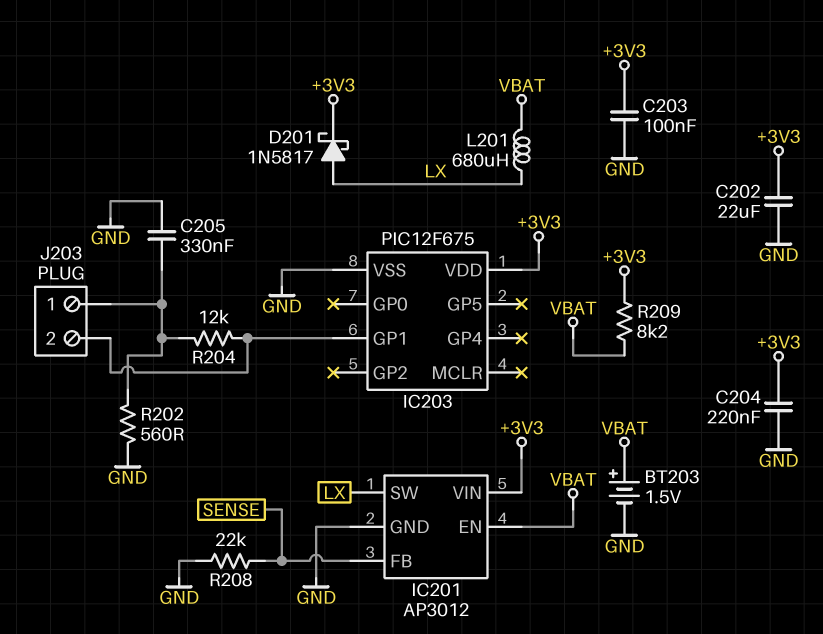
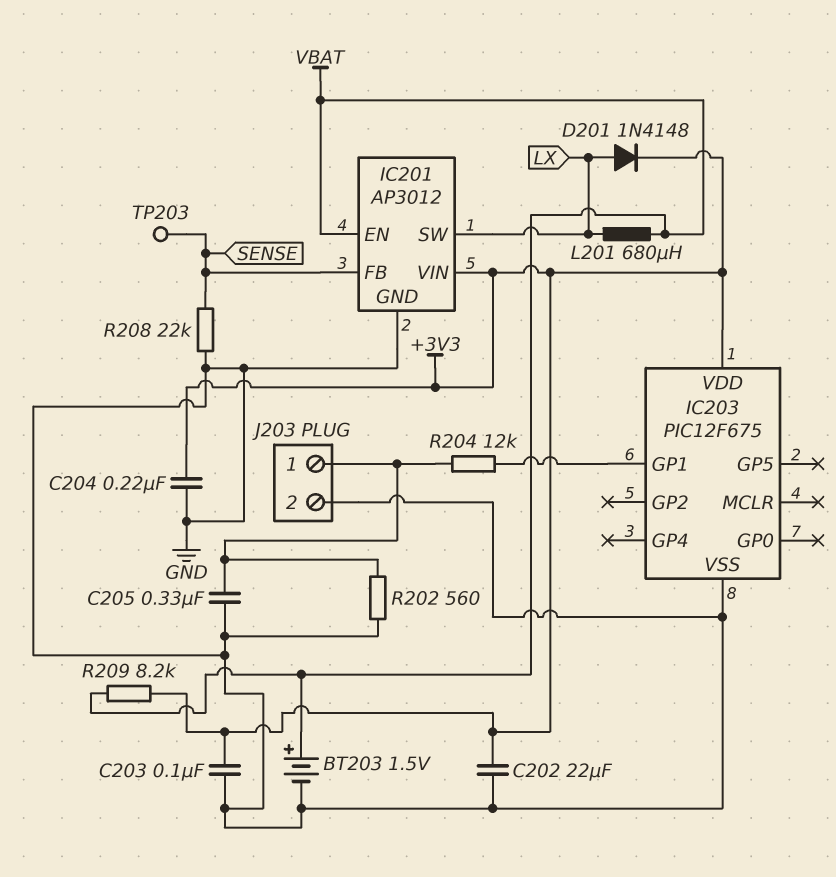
D201: schottky 1N5817 (A LX, K +3V3) -> diode 1N4148 (A LX, K +3V3)
J203 pin 2: IC203/GP1 -> GND
TP203: none -> test point (SENSE)

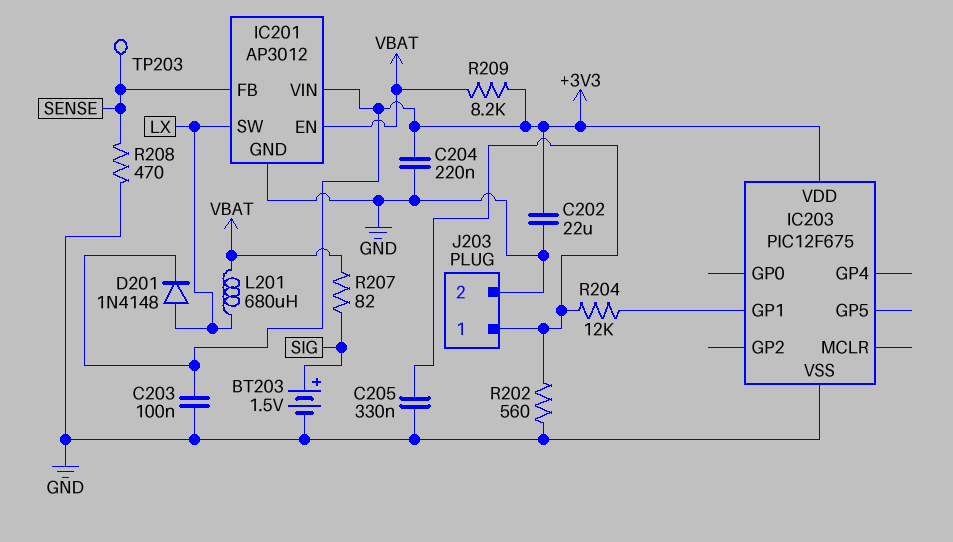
BT203: 1.5V (plus VBAT, minus GND) -> 1.5V (plus SIG, minus GND)
R207: none -> 82 (SIG, VBAT)
R208: 22k (GND, SENSE) -> 470 (GND, SENSE)

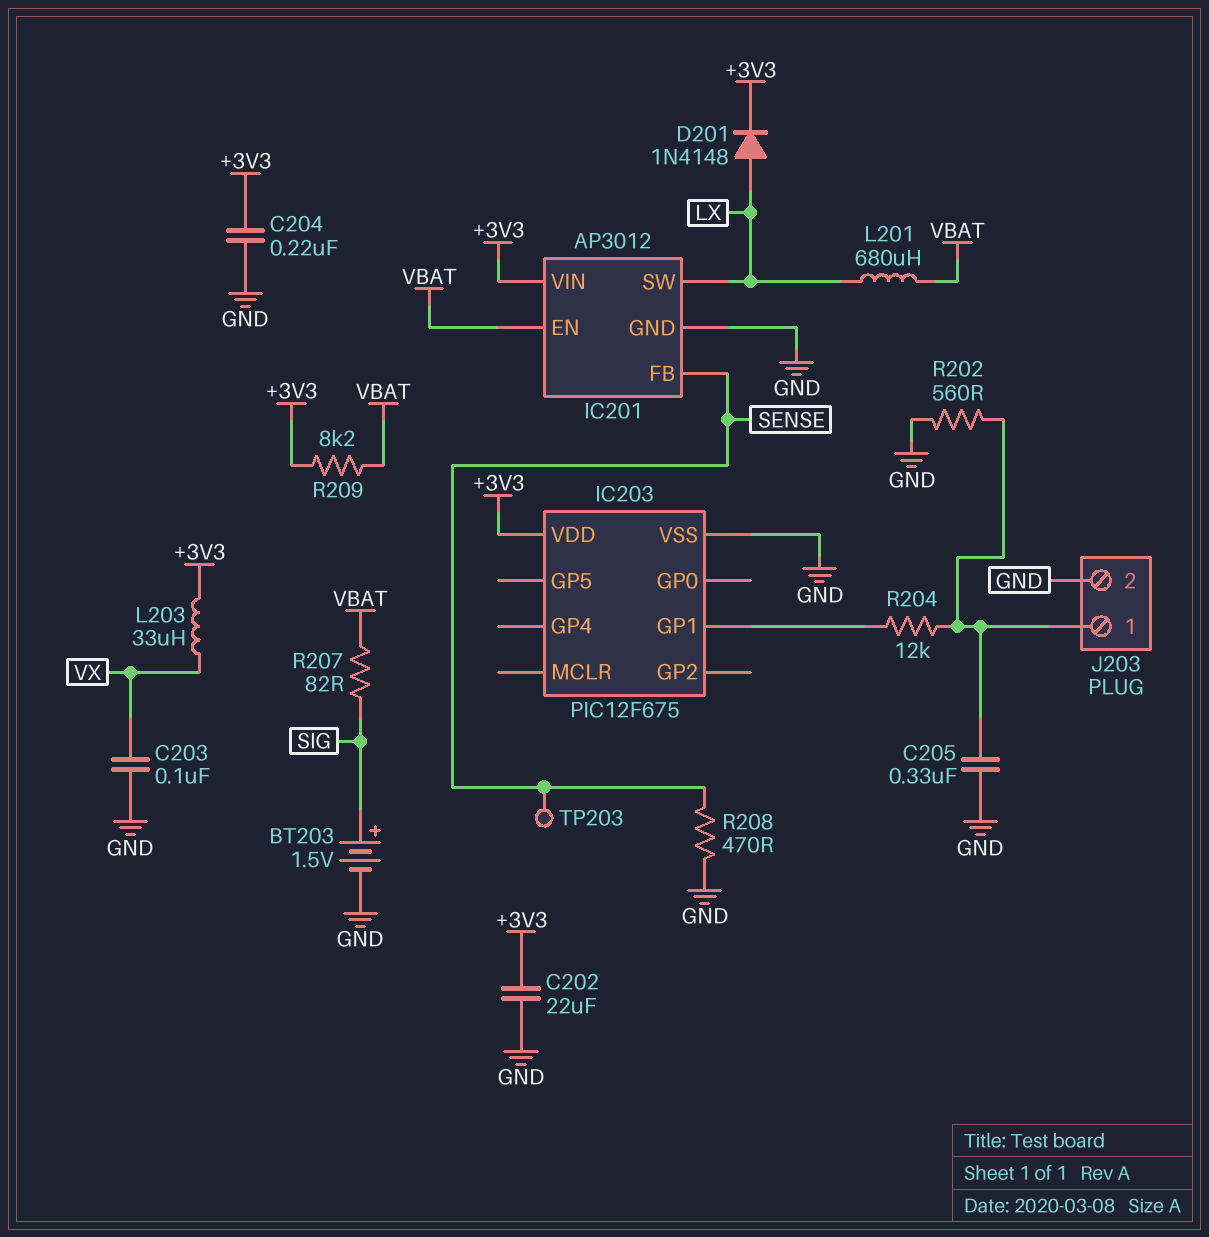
C203: 100nF (+3V3, GND) -> 100nF (GND, VX)
L203: none -> 33uH (+3V3, VX)

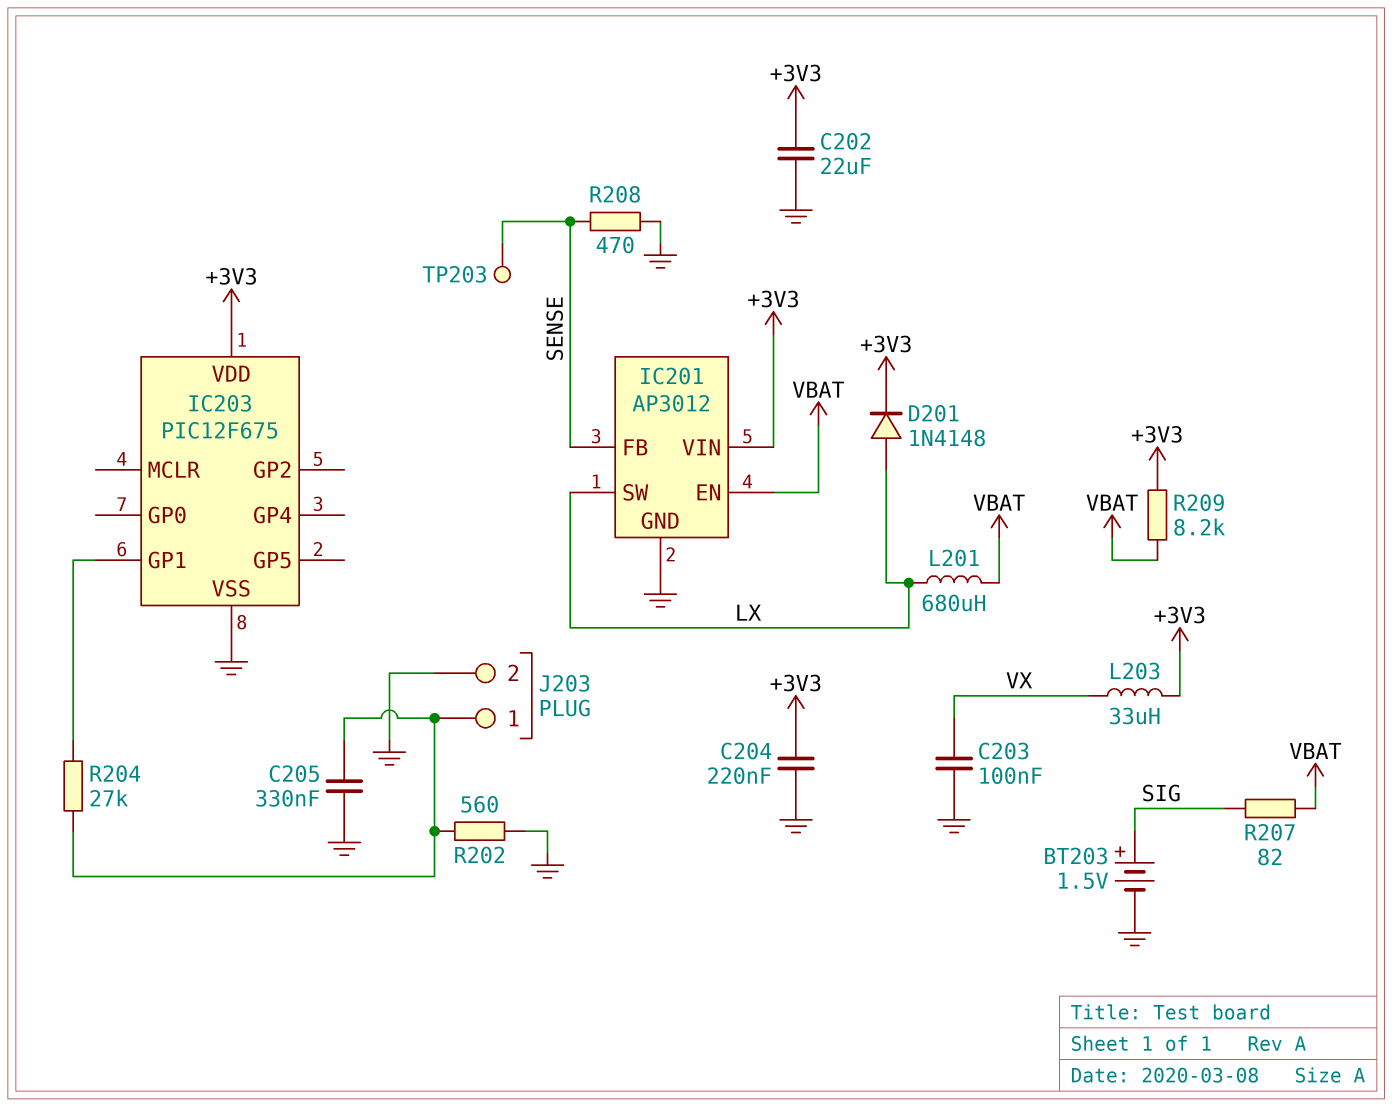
R204: 12k (IC203/GP1, J203/1) -> 27k (IC203/GP1, J203/1)

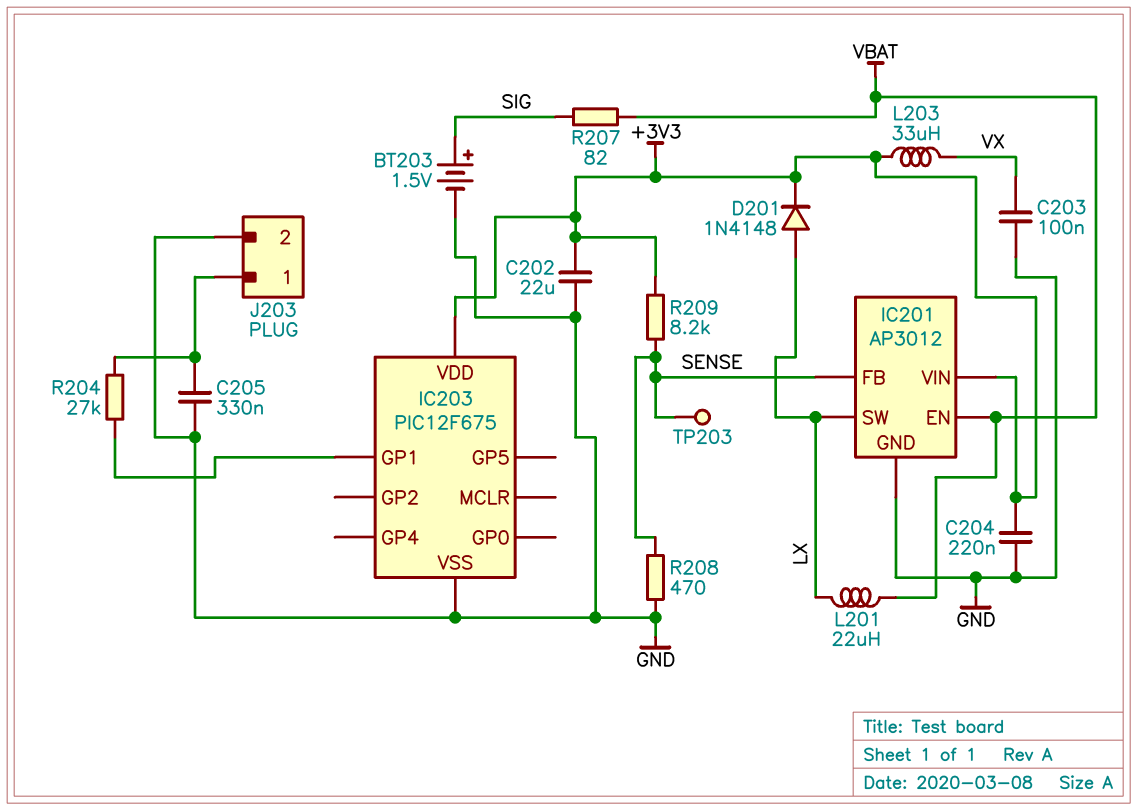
L201: 680uH (LX, VBAT) -> 22uH (LX, VBAT)
R202: 560 (GND, J203/1) -> none
R209: 8.2k (+3V3, VBAT) -> 8.2k (+3V3, SENSE)

